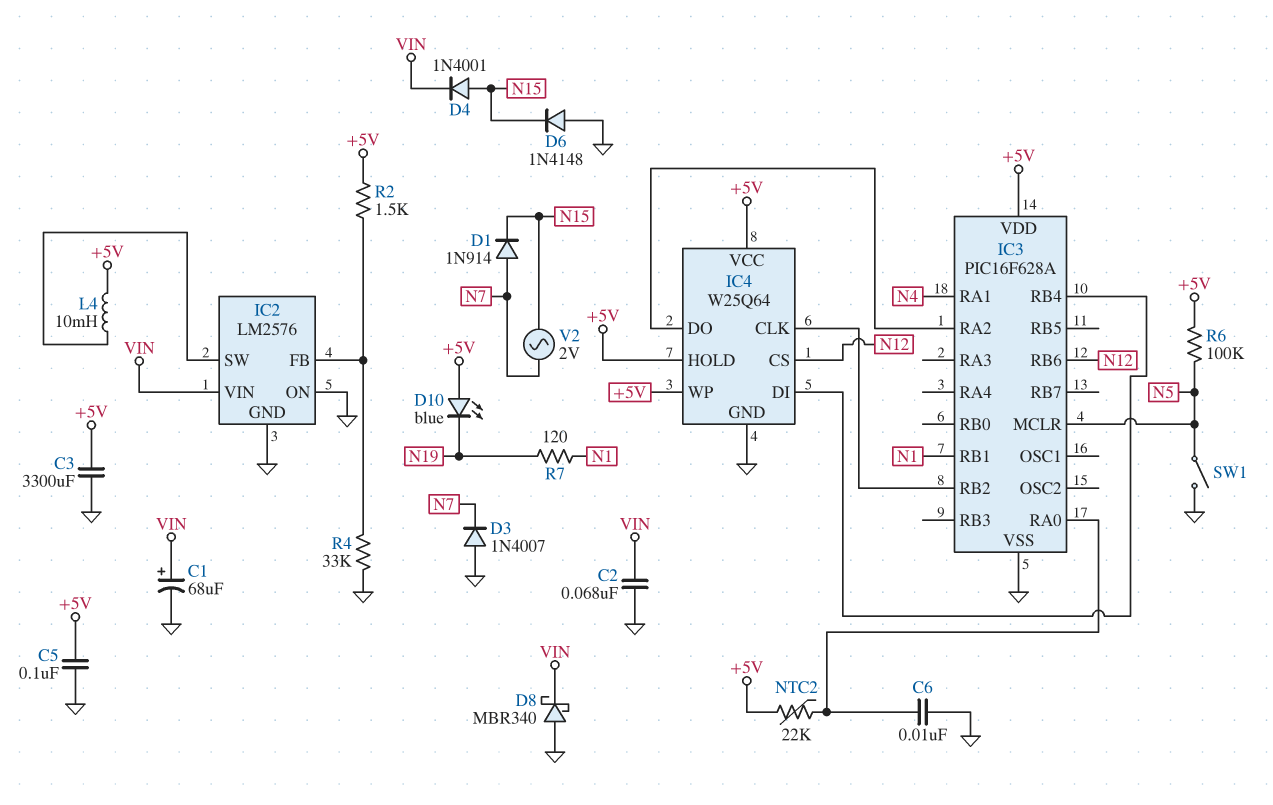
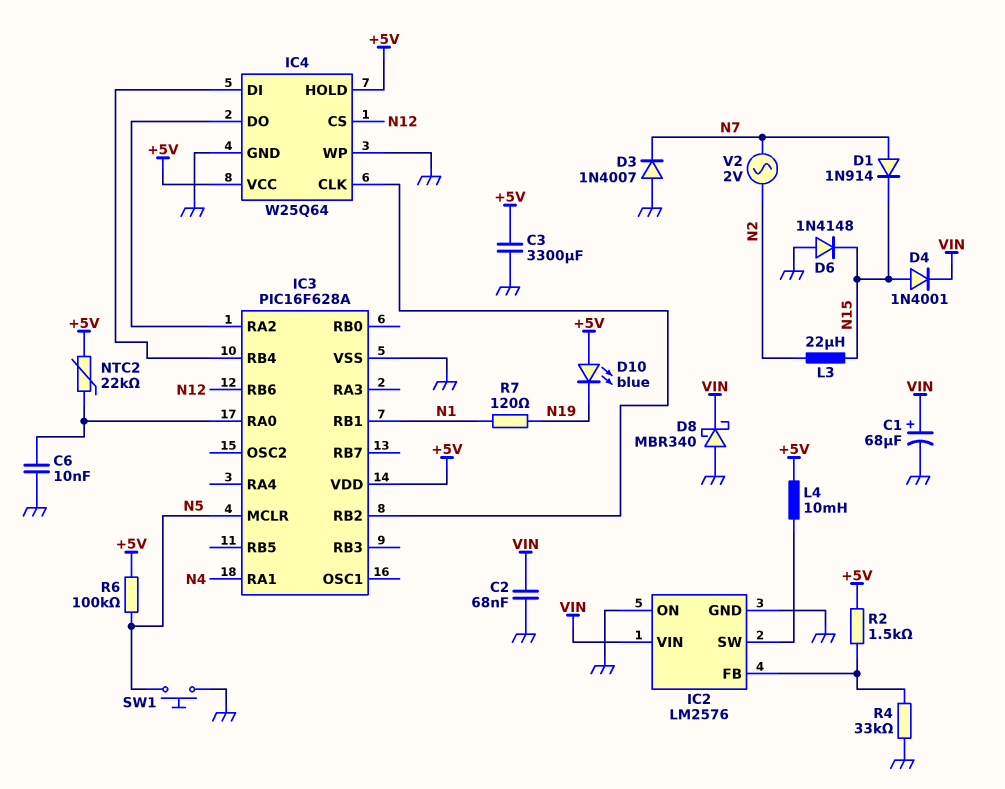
C5: 100nF (+5V, GND) -> none
IC4 pin WP: +5V -> GND
L3: none -> 22uH (N2, N15)
SW1: switch (GND, N5) -> button (GND, N5)
V2: AC 2V (N7, N15) -> AC 2V (N2, N7)

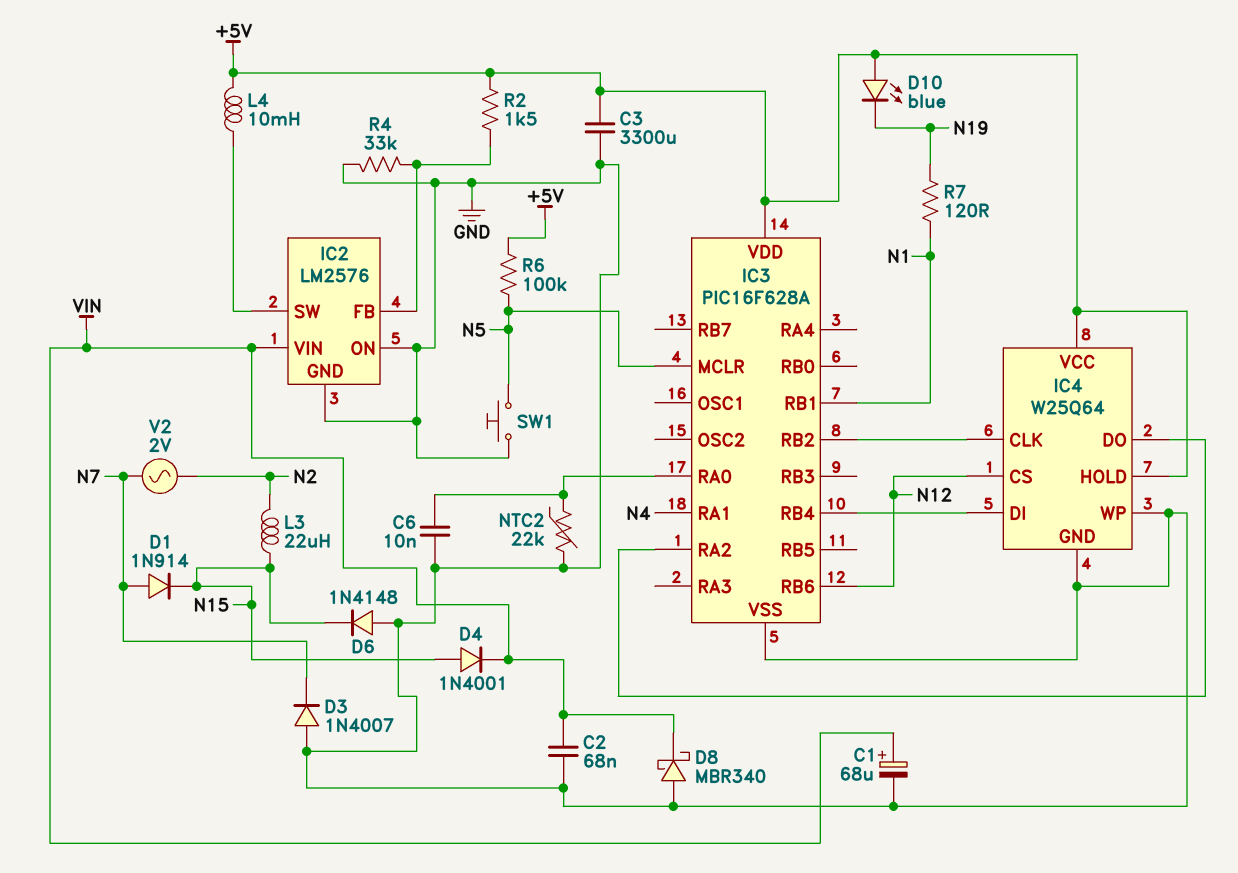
NTC2: 22k (+5V, IC3/RA0) -> 22k (GND, IC3/RA0)

